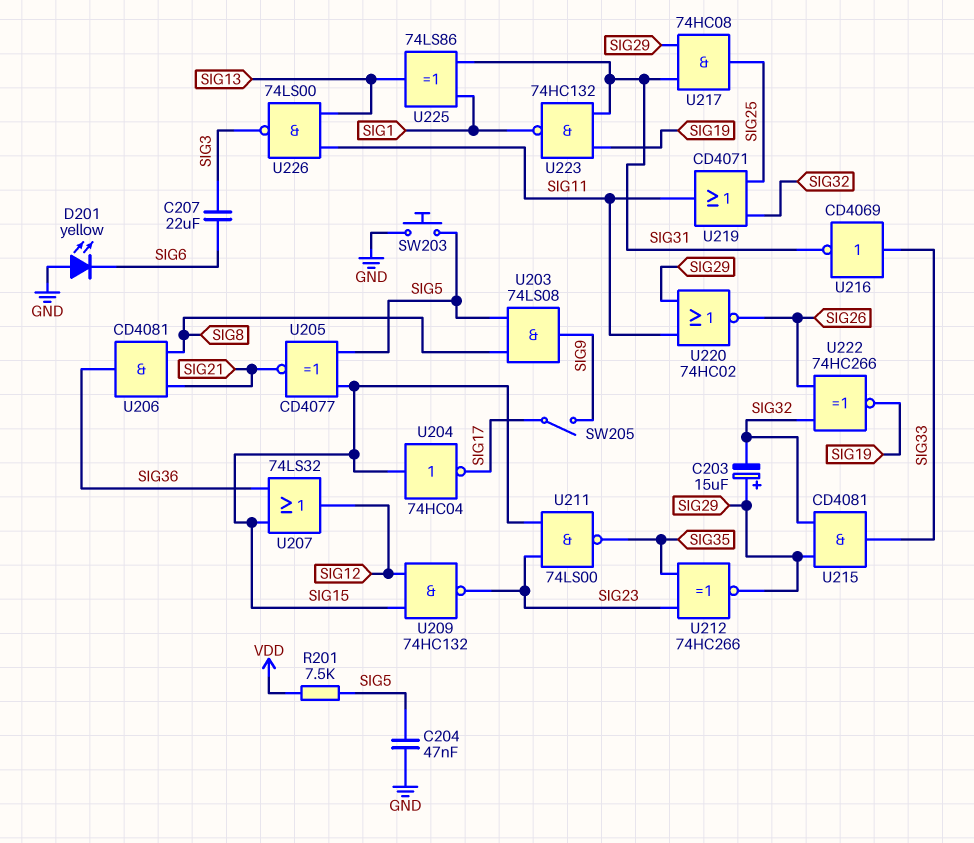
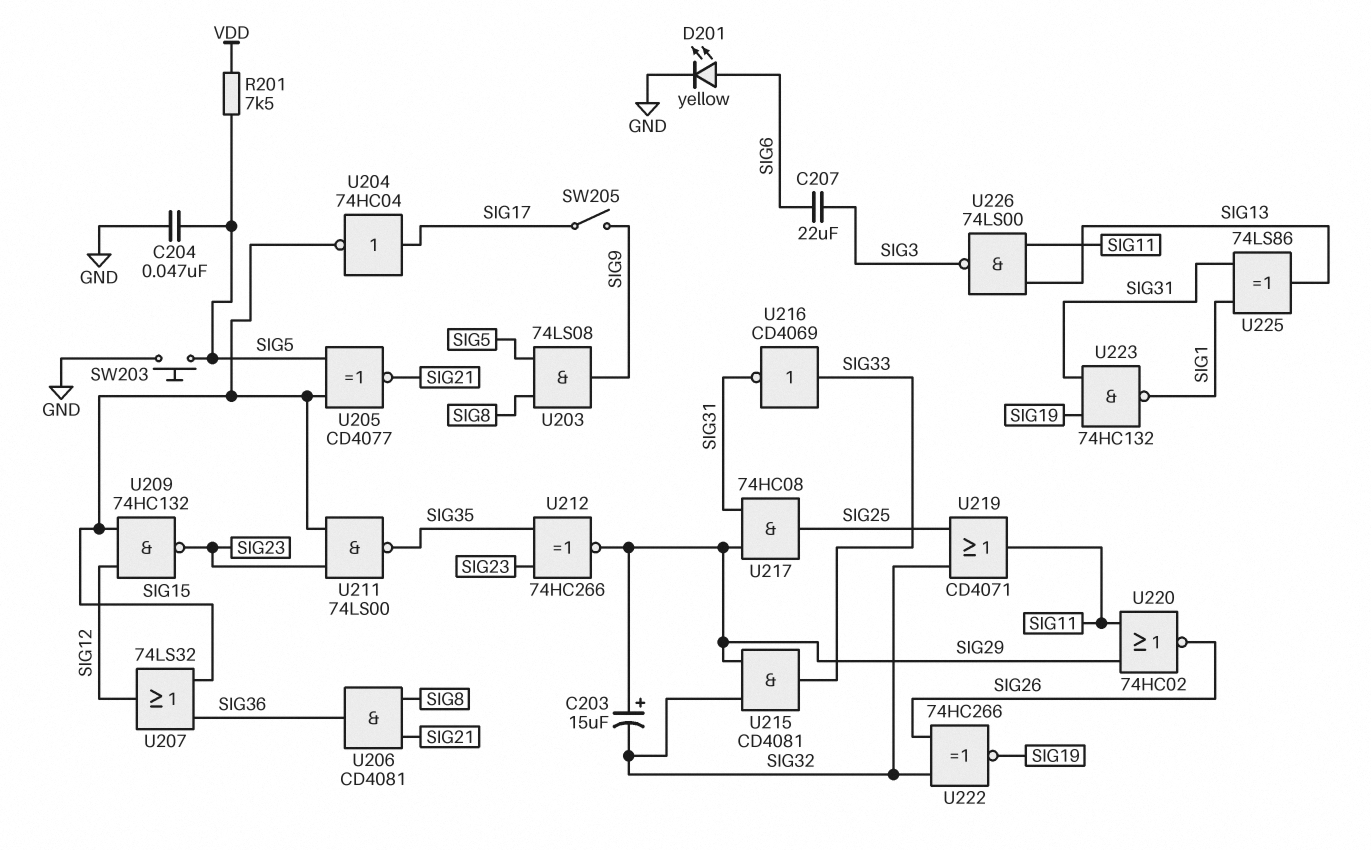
D201: LED yellow (A GND, K SIG6) -> LED yellow (A SIG6, K GND)
U204: NOT 74HC04 (in SIG15, out SIG17) -> NOT 74HC04 (in SIG17, out SIG15)

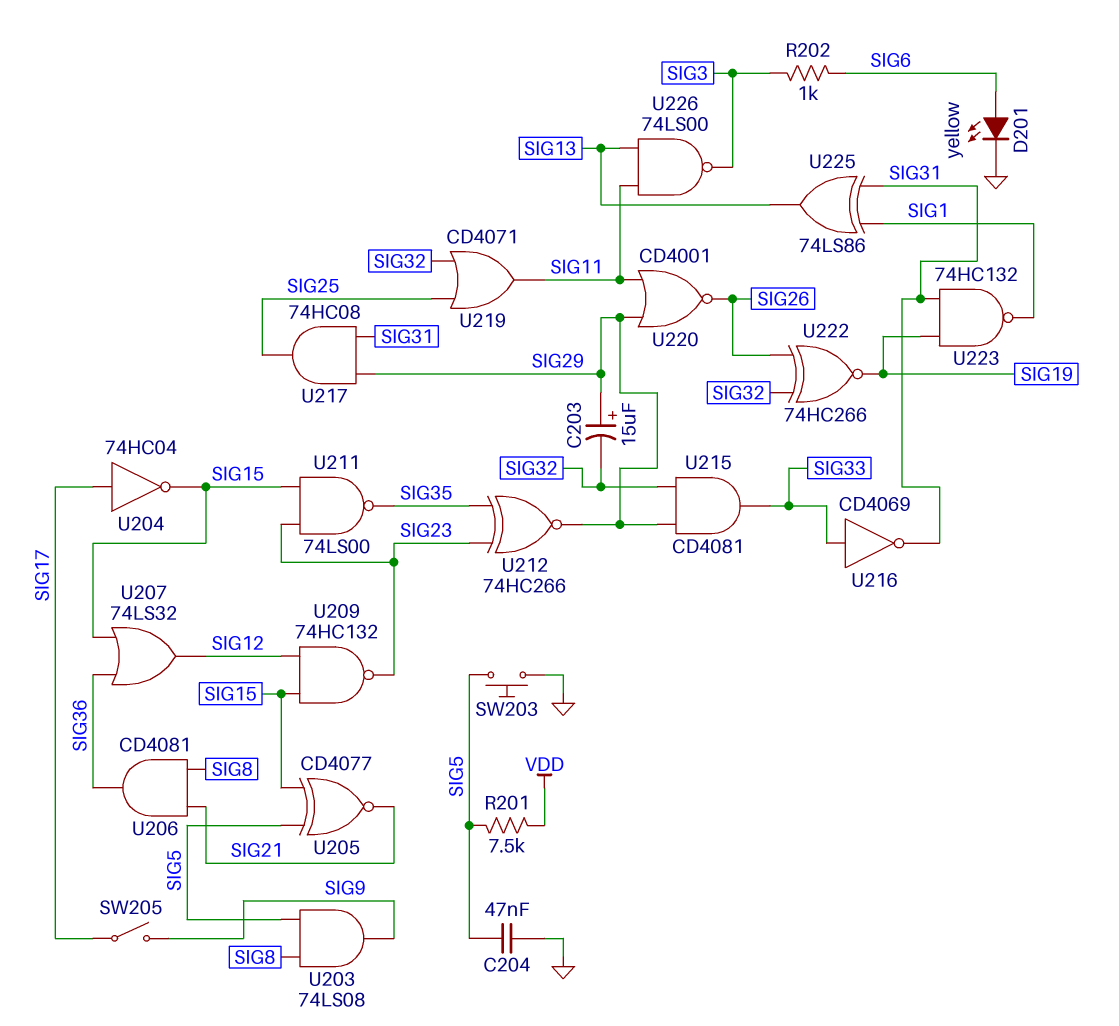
C207: 22uF (SIG3, SIG6) -> none
R202: none -> 1k (SIG3, SIG6)
U220: NOR 74HC02 (in SIG11, in SIG29, out SIG26) -> NOR CD4001 (in SIG11, in SIG29, out SIG26)

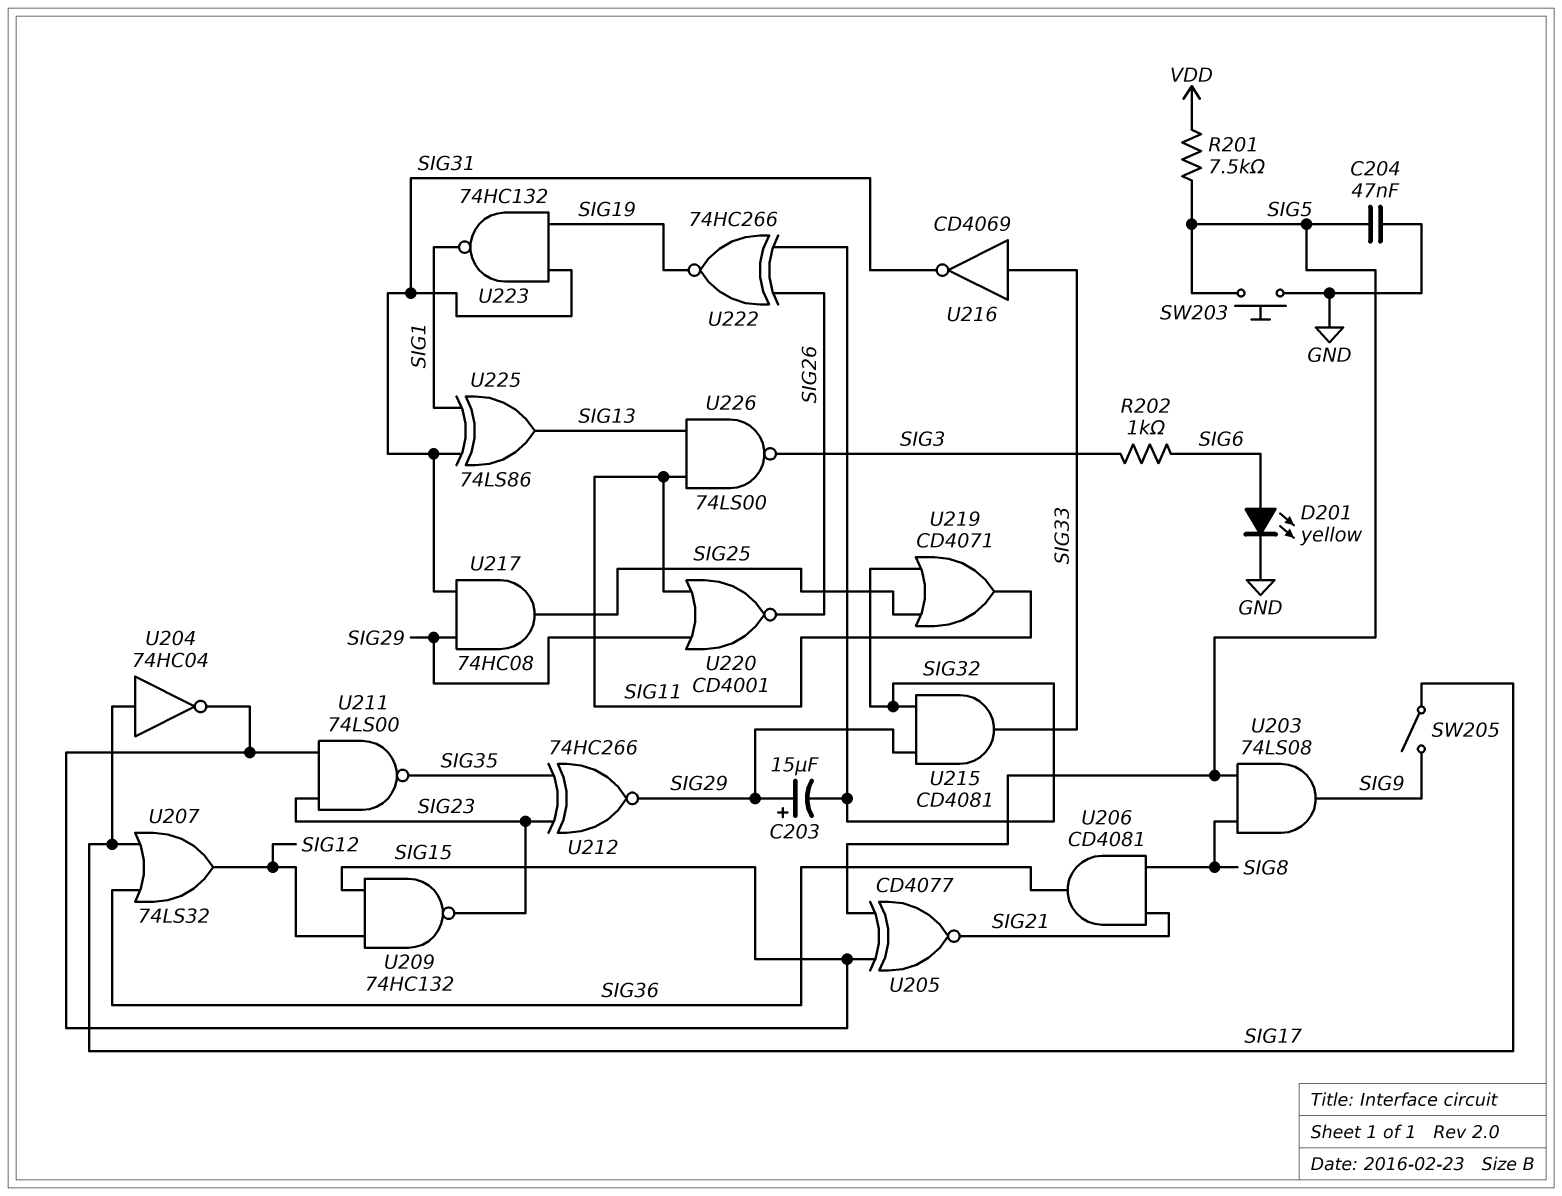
U207: OR 74LS32 (in SIG15, in SIG36, out SIG12) -> OR 74LS32 (in SIG17, in SIG36, out SIG12)

